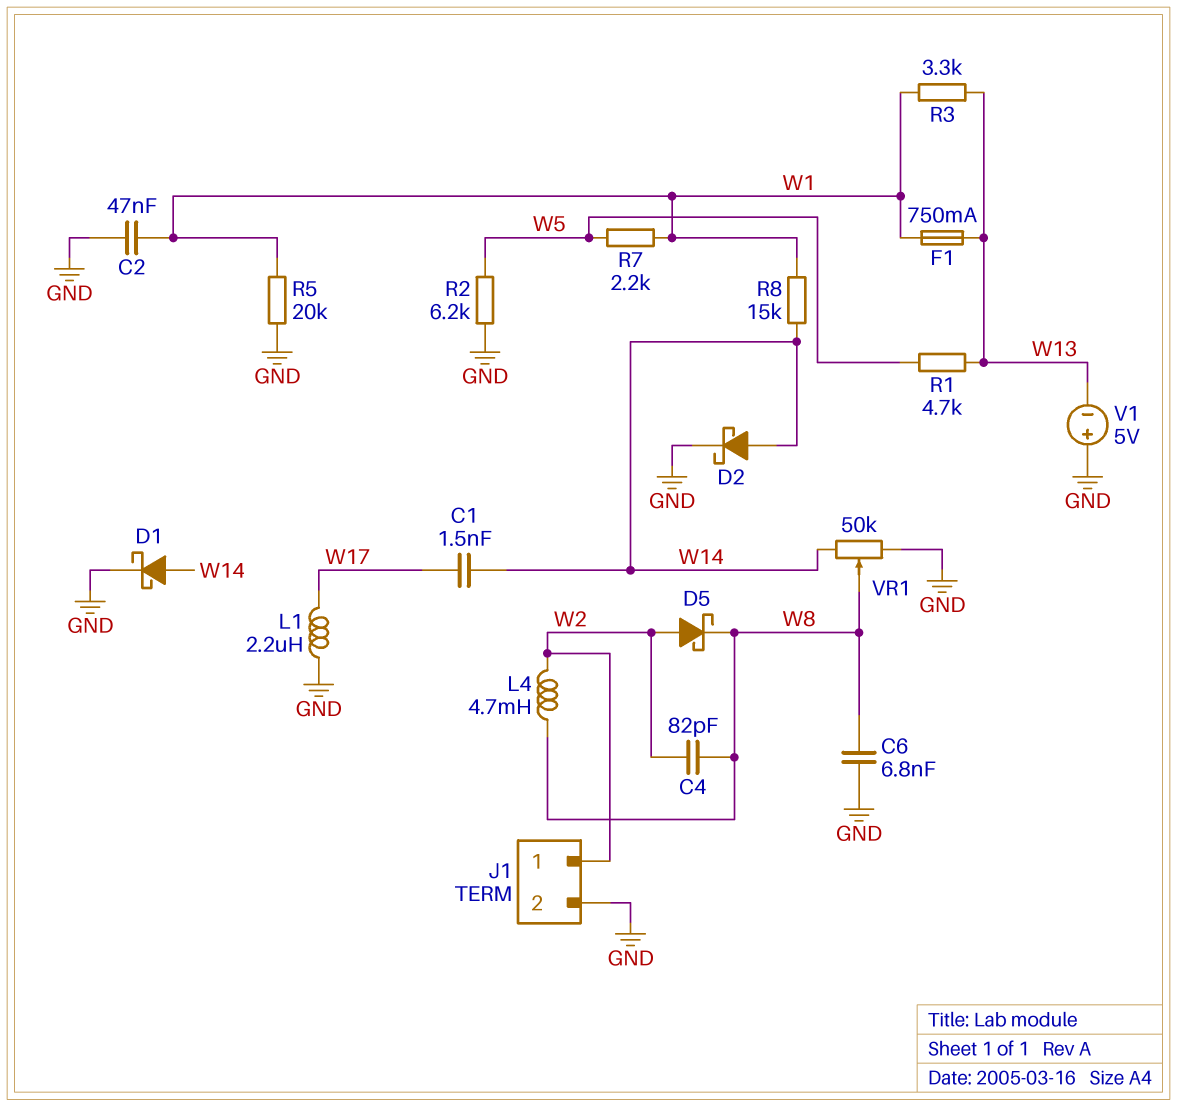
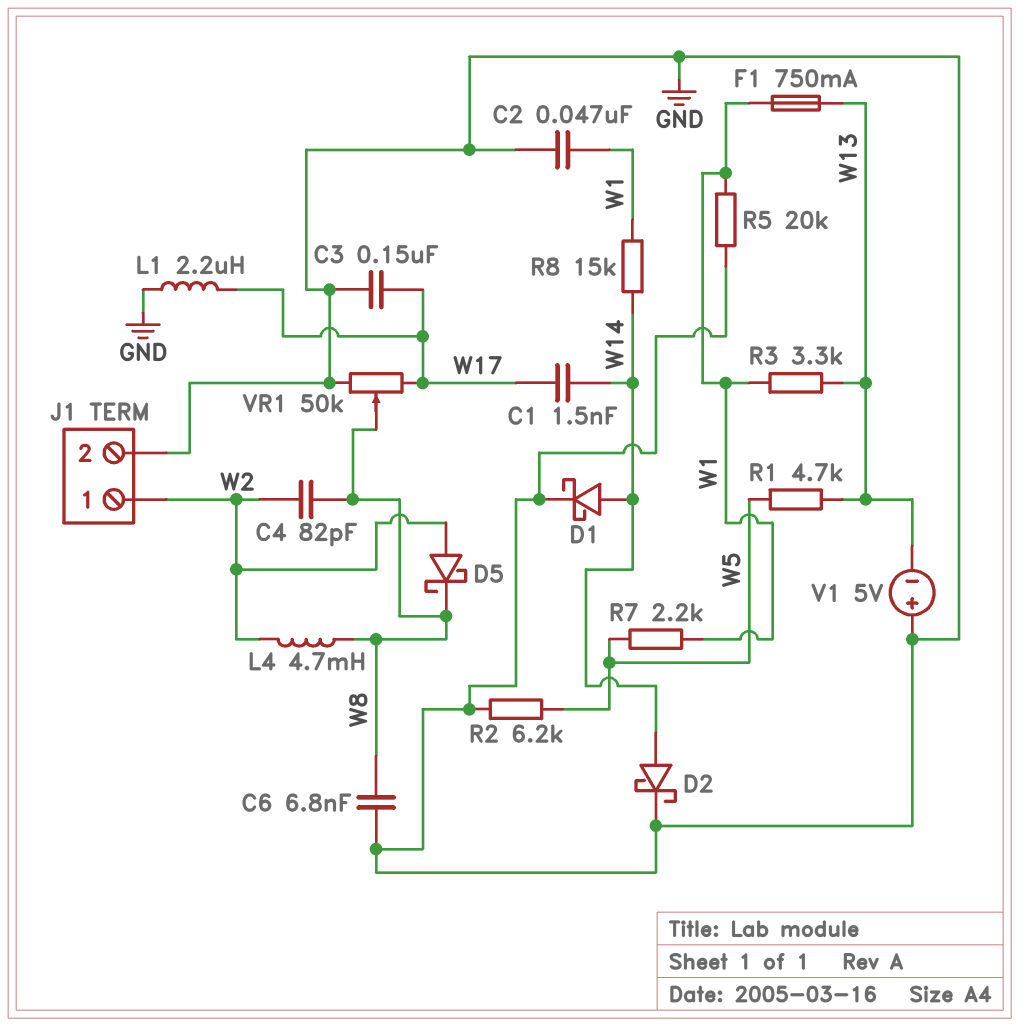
C3: none -> 150nF (GND, W17)
VR1: 50k (GND, W14, wiper W8) -> 50k (GND, W17, wiper W8)

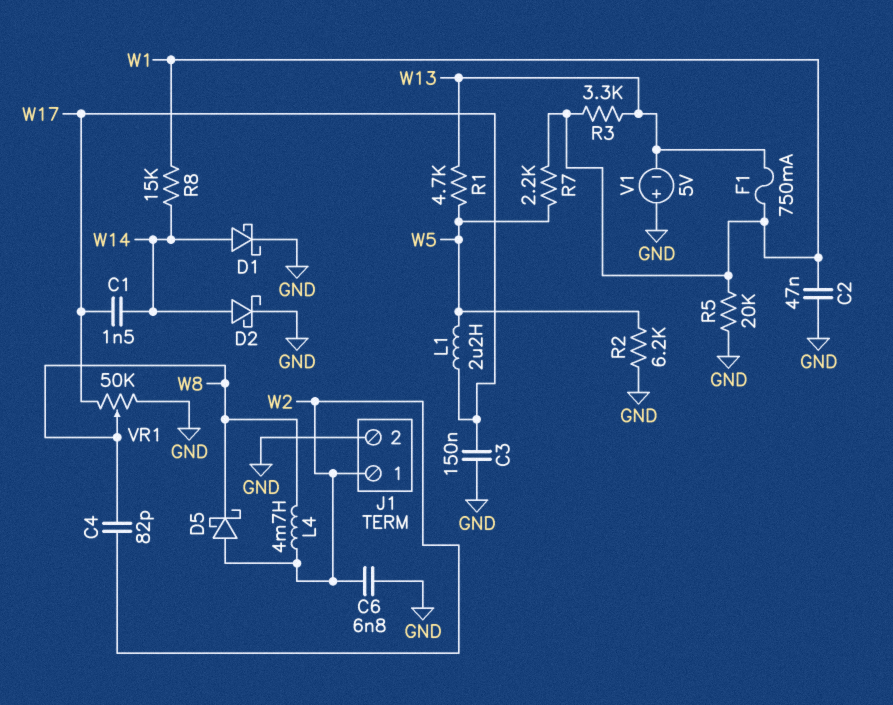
C6: 6.8nF (GND, W8) -> 6.8nF (GND, W2)
L1: 2.2uH (GND, W17) -> 2.2uH (W5, W17)

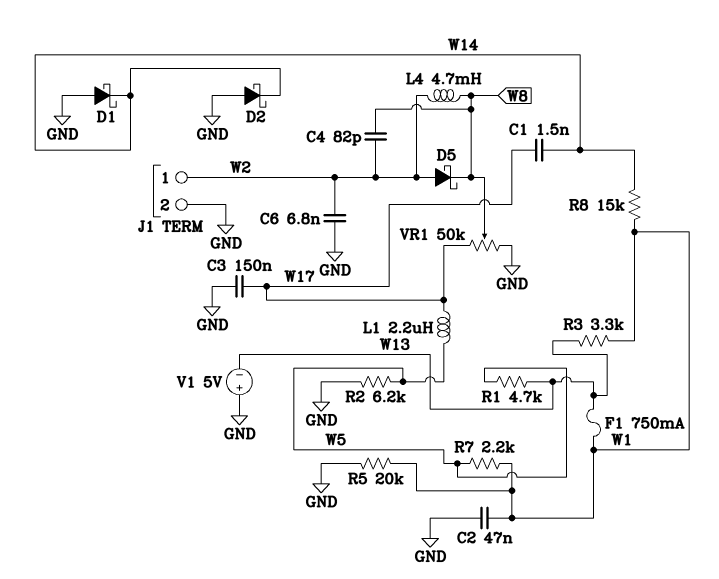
D1: schottky (A W14, K GND) -> schottky (A GND, K W14)
D2: schottky (A W14, K GND) -> schottky (A GND, K W14)

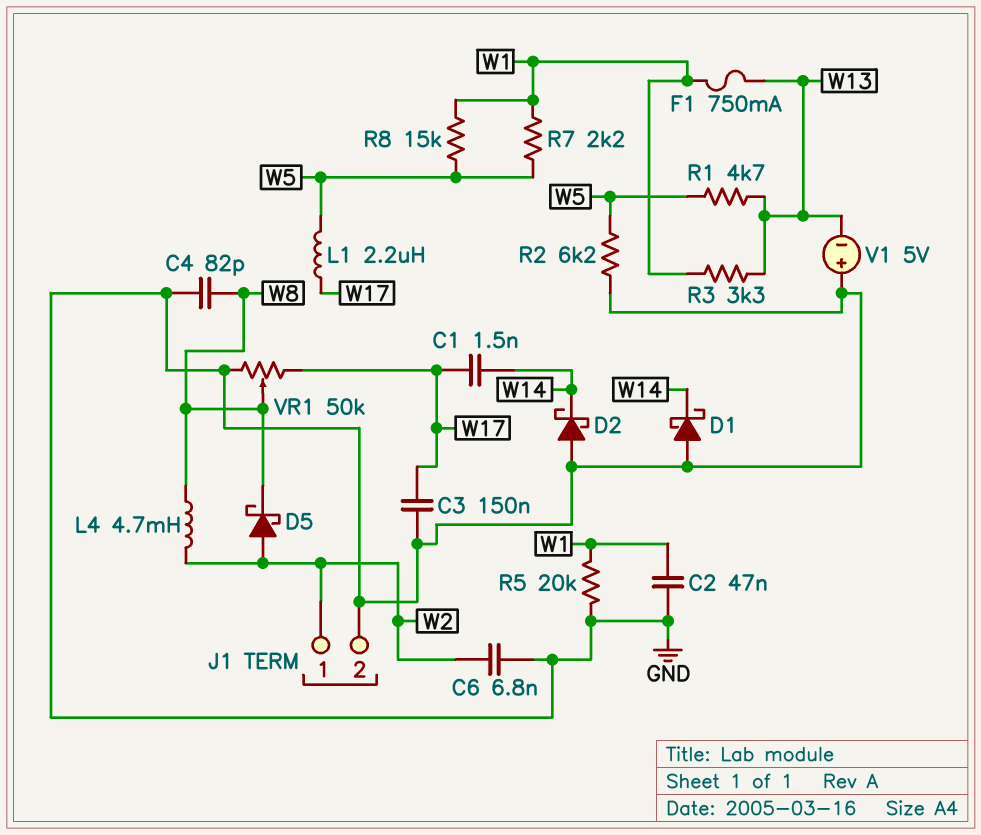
C4: 82pF (W2, W8) -> 82pF (GND, W8)
R8: 15k (W1, W14) -> 15k (W1, W5)

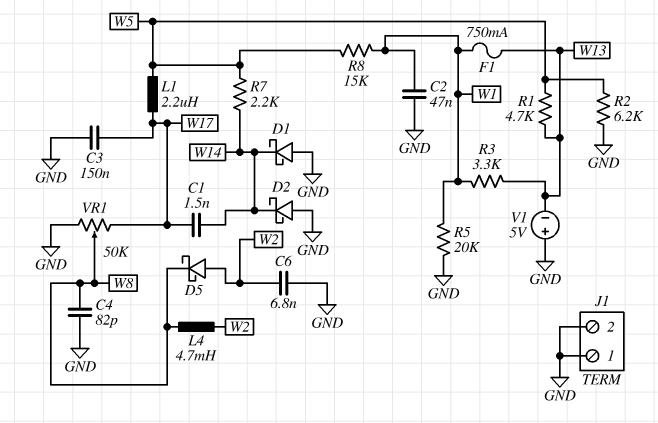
J1 pin 1: W2 -> GND
R7: 2.2k (W1, W5) -> 2.2k (W5, W14)

